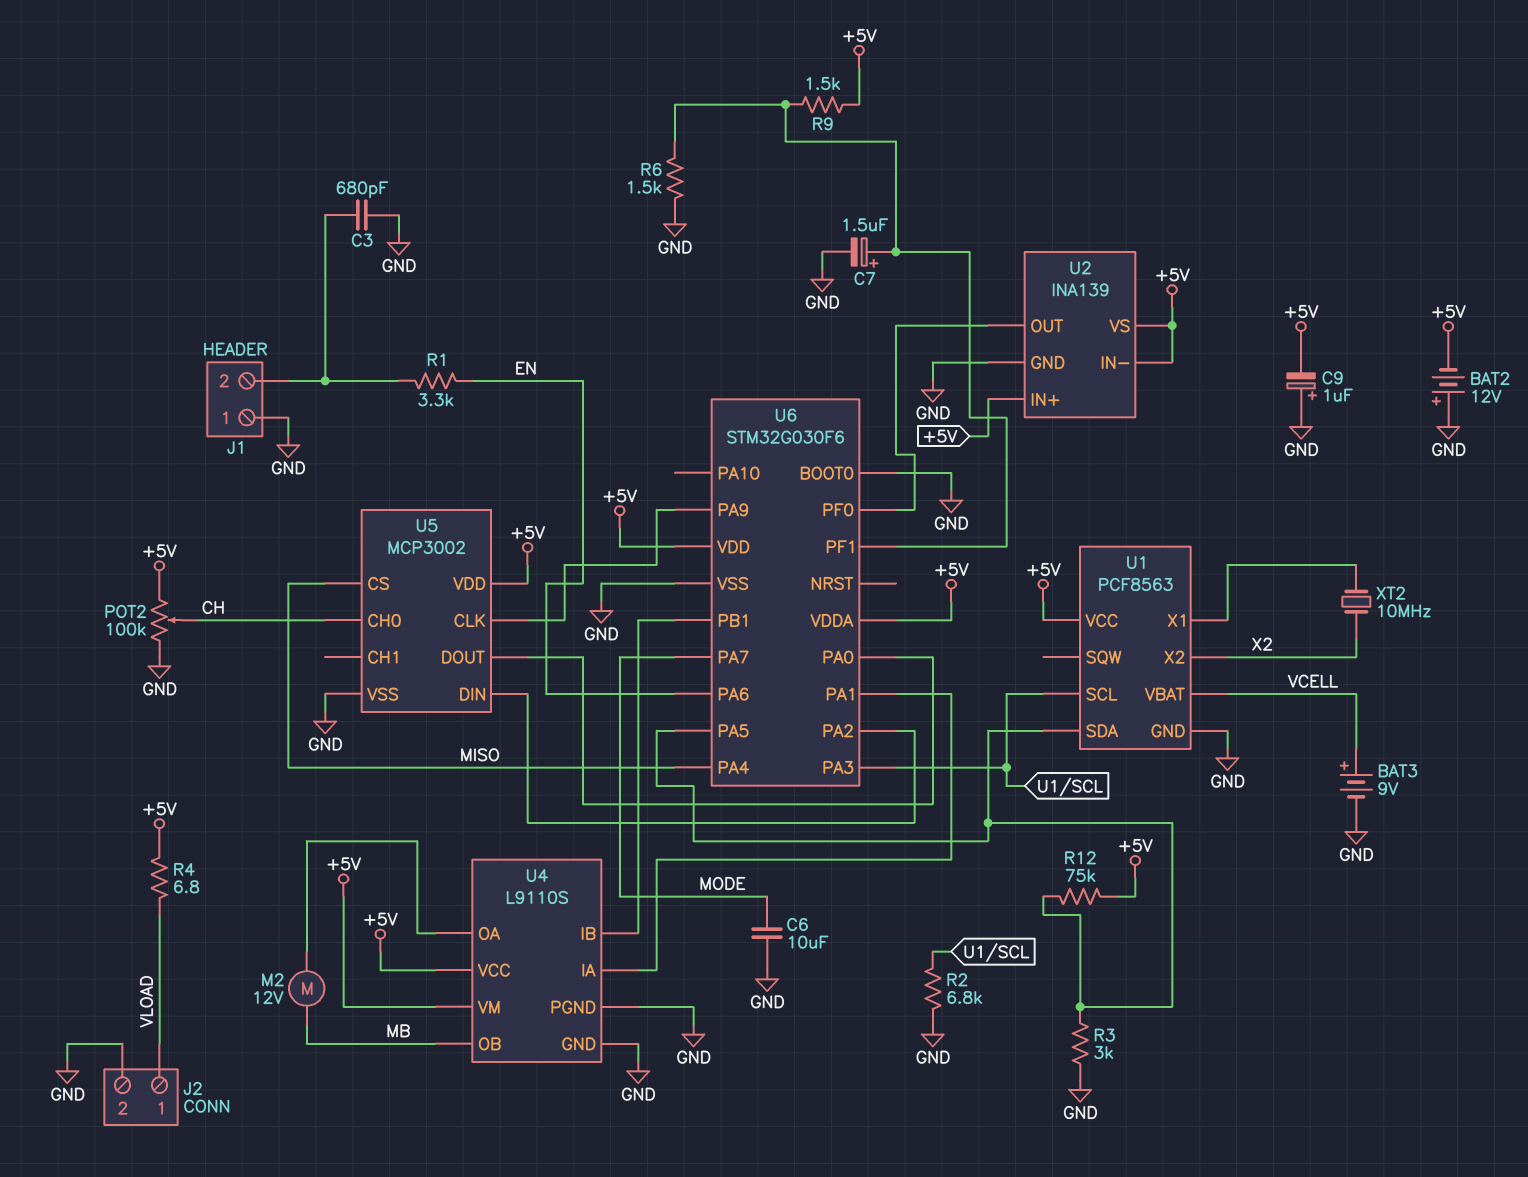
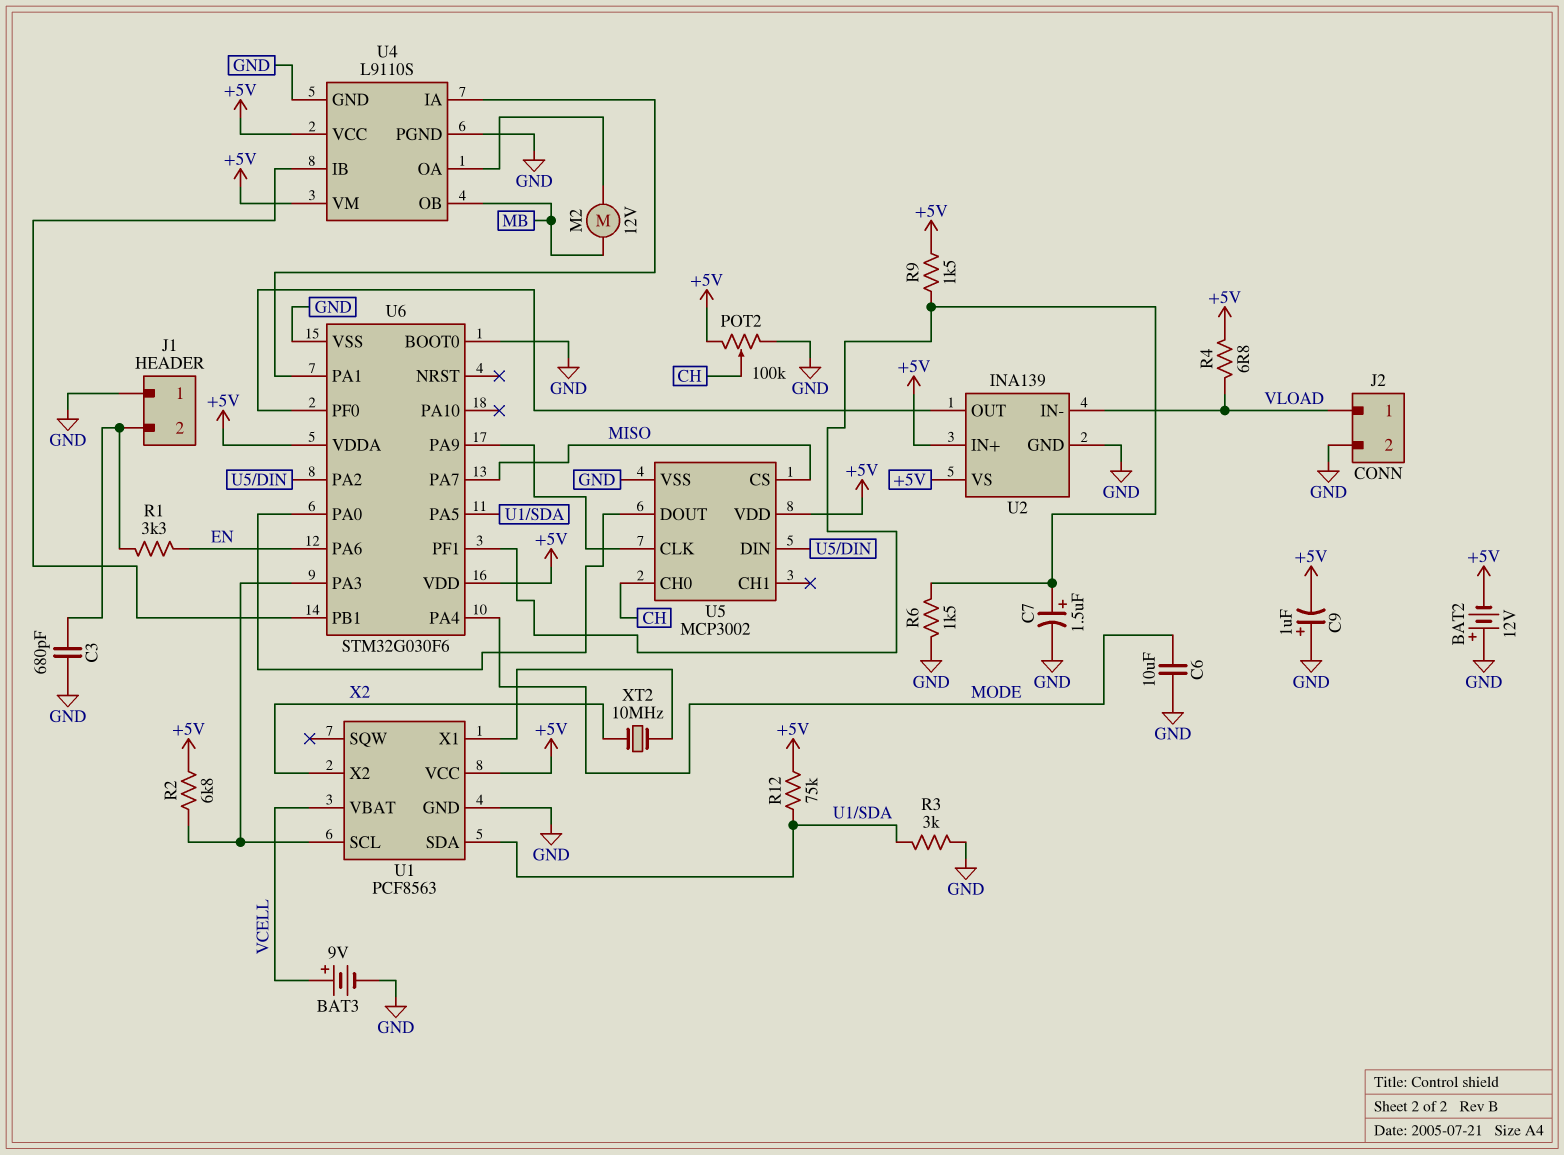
R2: 6.8k (GND, U1/SCL) -> 6.8k (+5V, U1/SCL)
U2 pin IN-: +5V -> VLOAD
U6 pin PA4: MISO -> MODE
U6 pin PA7: MODE -> MISO

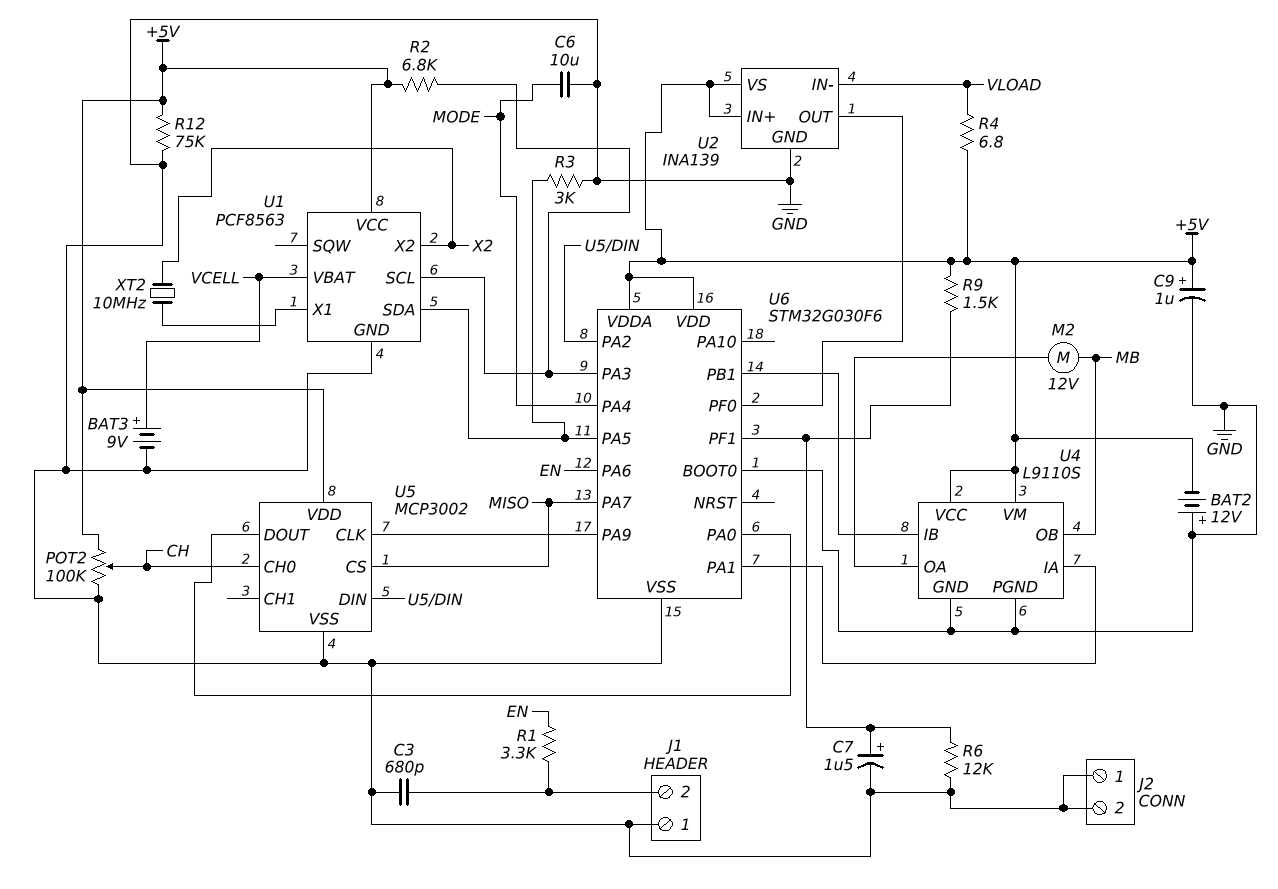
C9: 1uF (plus GND, minus +5V) -> 1uF (plus +5V, minus GND)
J2 pin 1: VLOAD -> GND
R6: 1.5k (GND, U6/PF1) -> 12k (GND, U6/PF1)
R12: 75k (+5V, U1/SDA) -> 75k (+5V, GND)

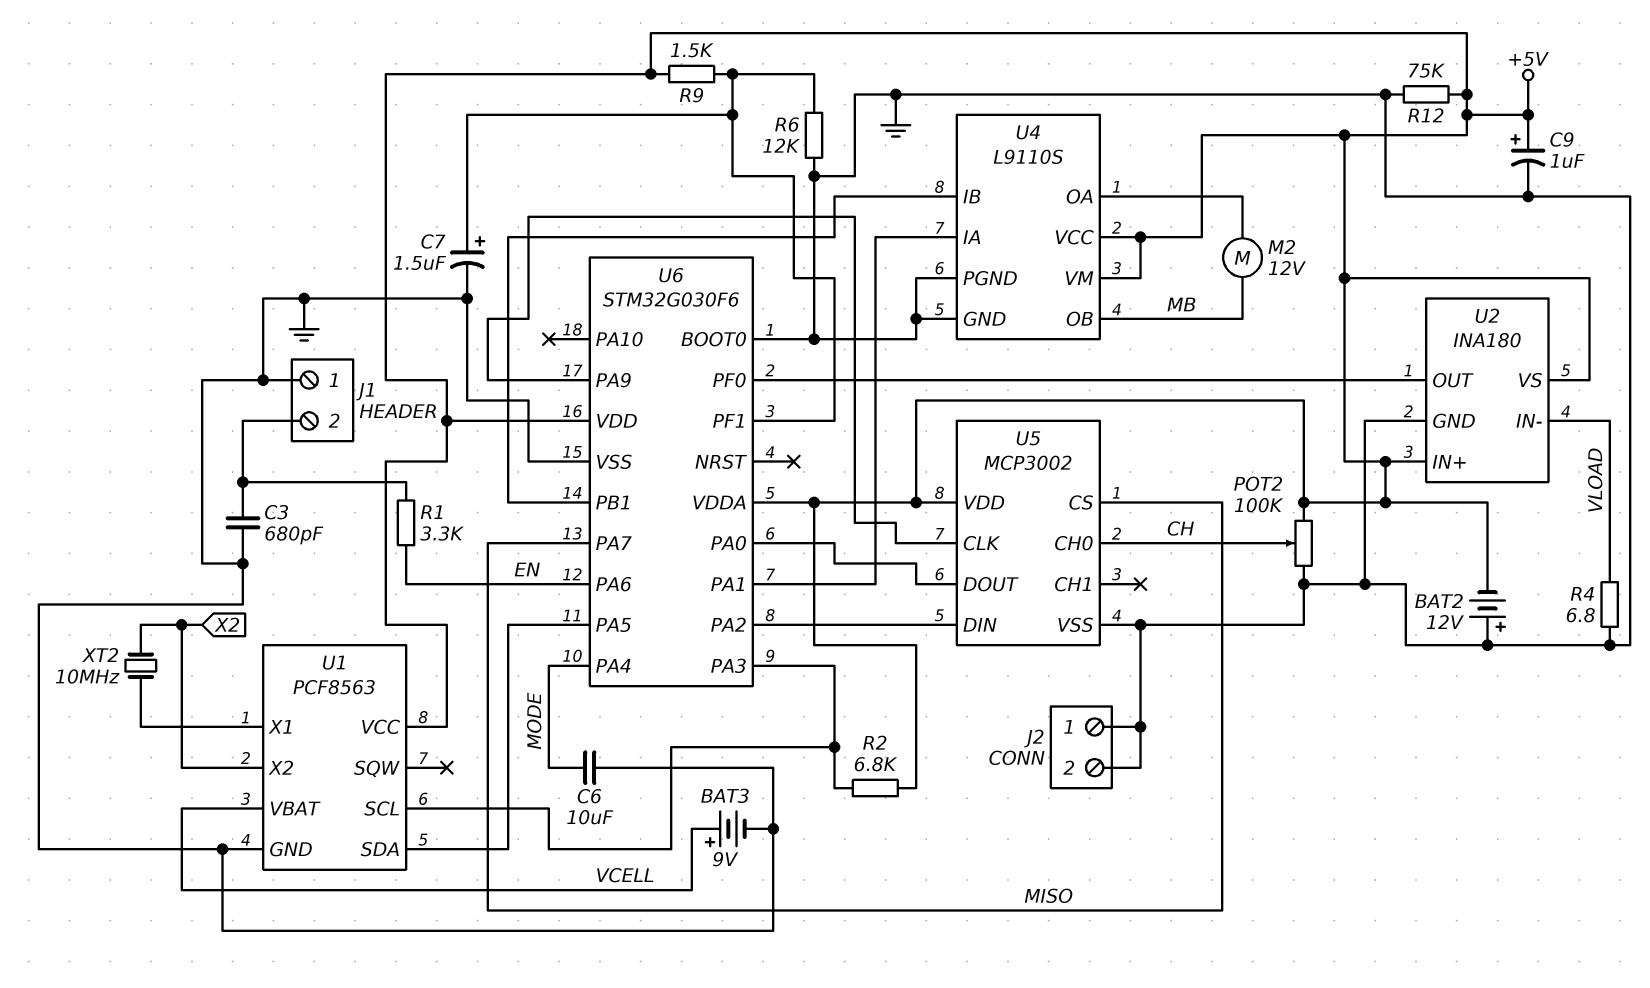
R3: 3k (GND, U1/SDA) -> none
R4: 6.8 (+5V, VLOAD) -> 6.8 (GND, VLOAD)
U2: INA139 -> INA180

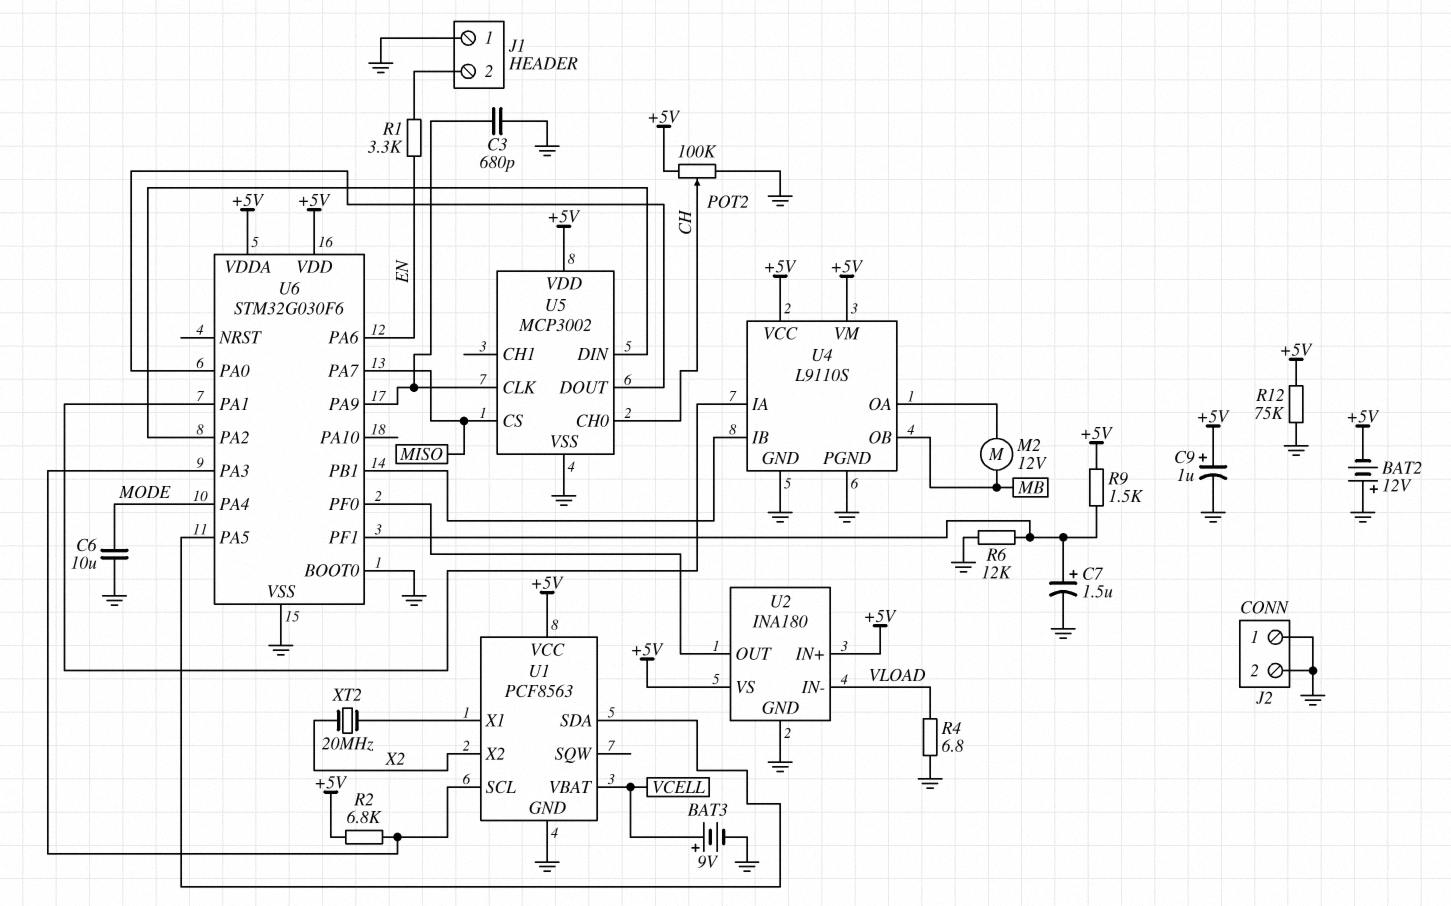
C3: 680pF (GND, J1/2) -> 680pF (GND, U5/CLK)
XT2: 10MHz (U1/X1, X2) -> 20MHz (U1/X1, X2)

